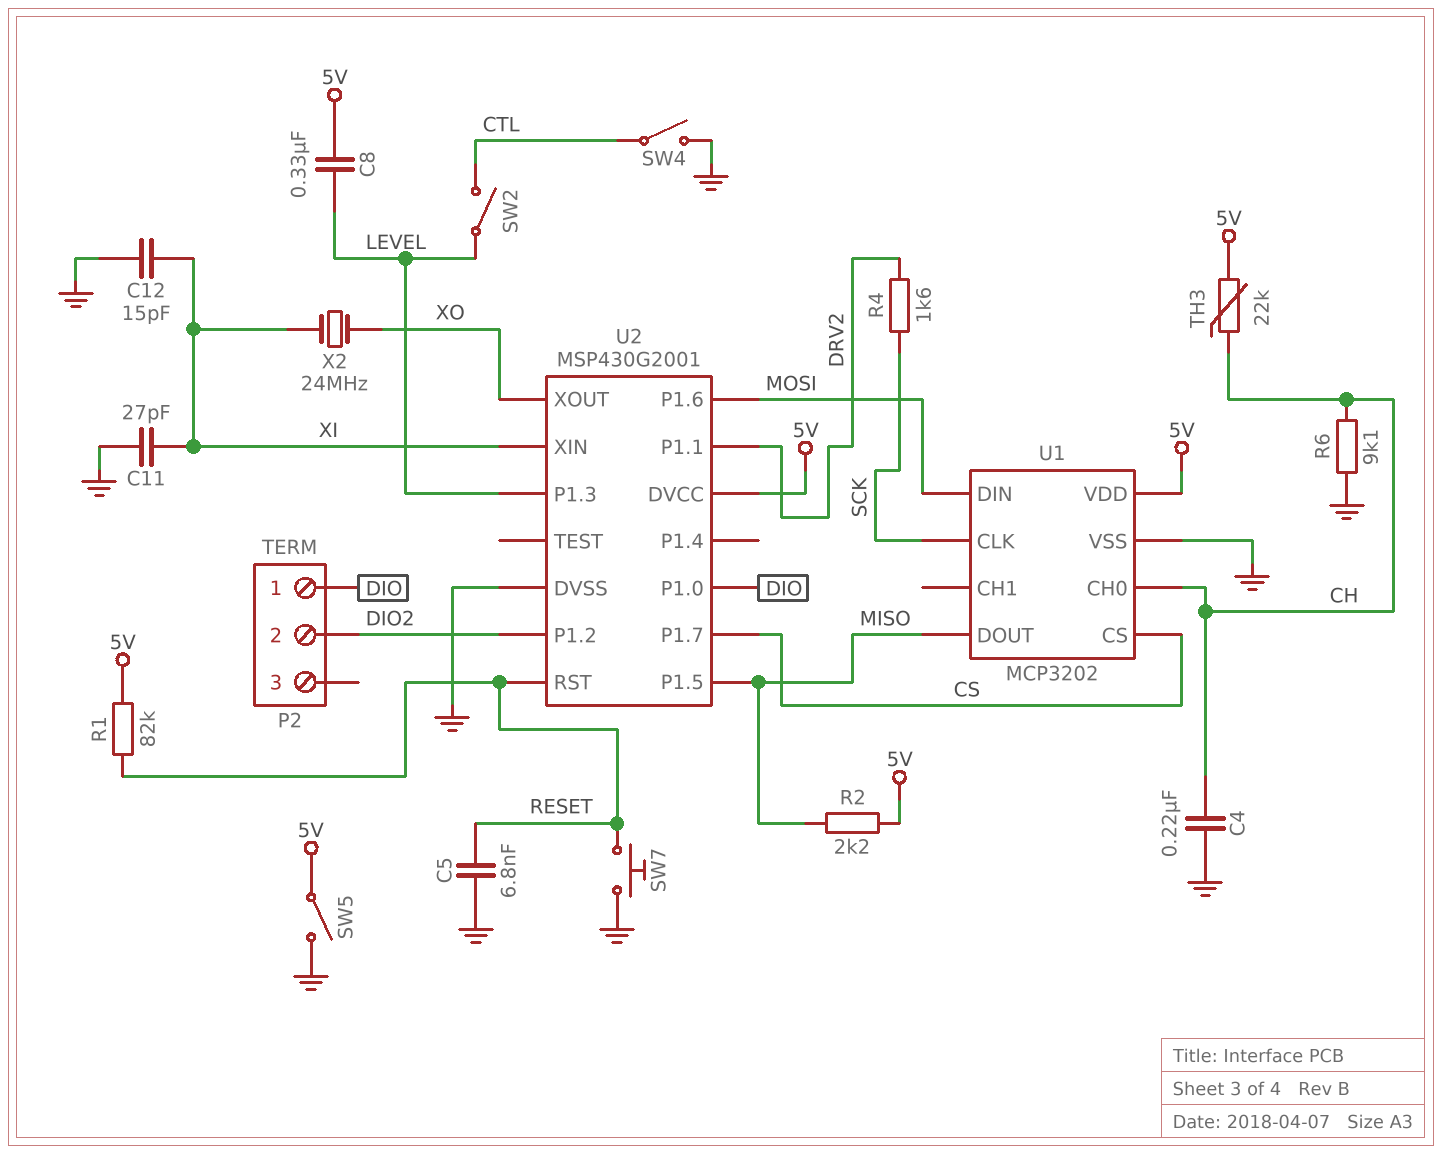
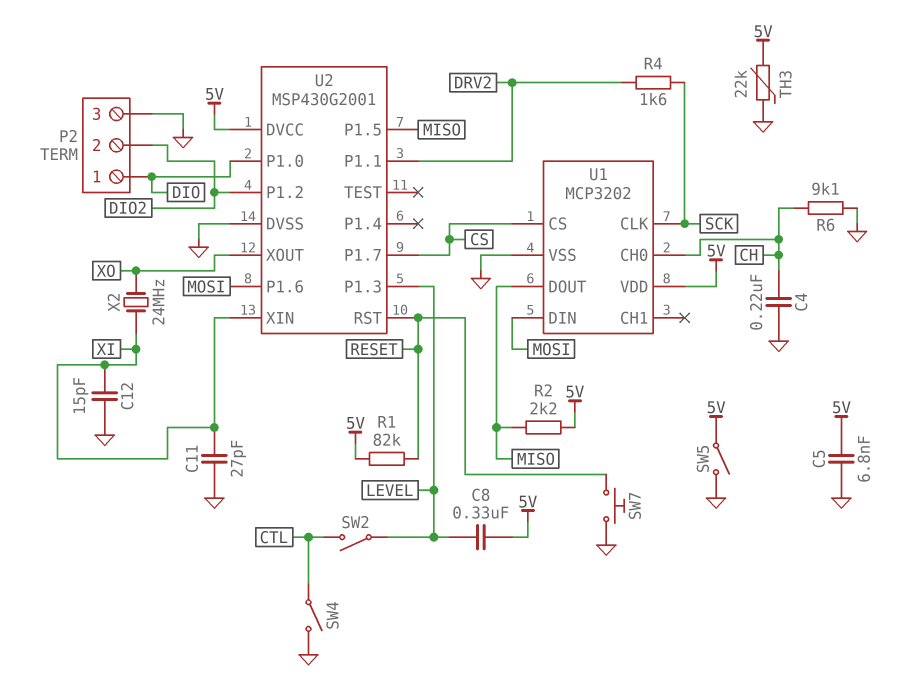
C5: 6.8nF (GND, RESET) -> 6.8nF (5V, GND)
P2 pin 3: none -> GND
TH3: 22k (5V, CH) -> 22k (5V, GND)

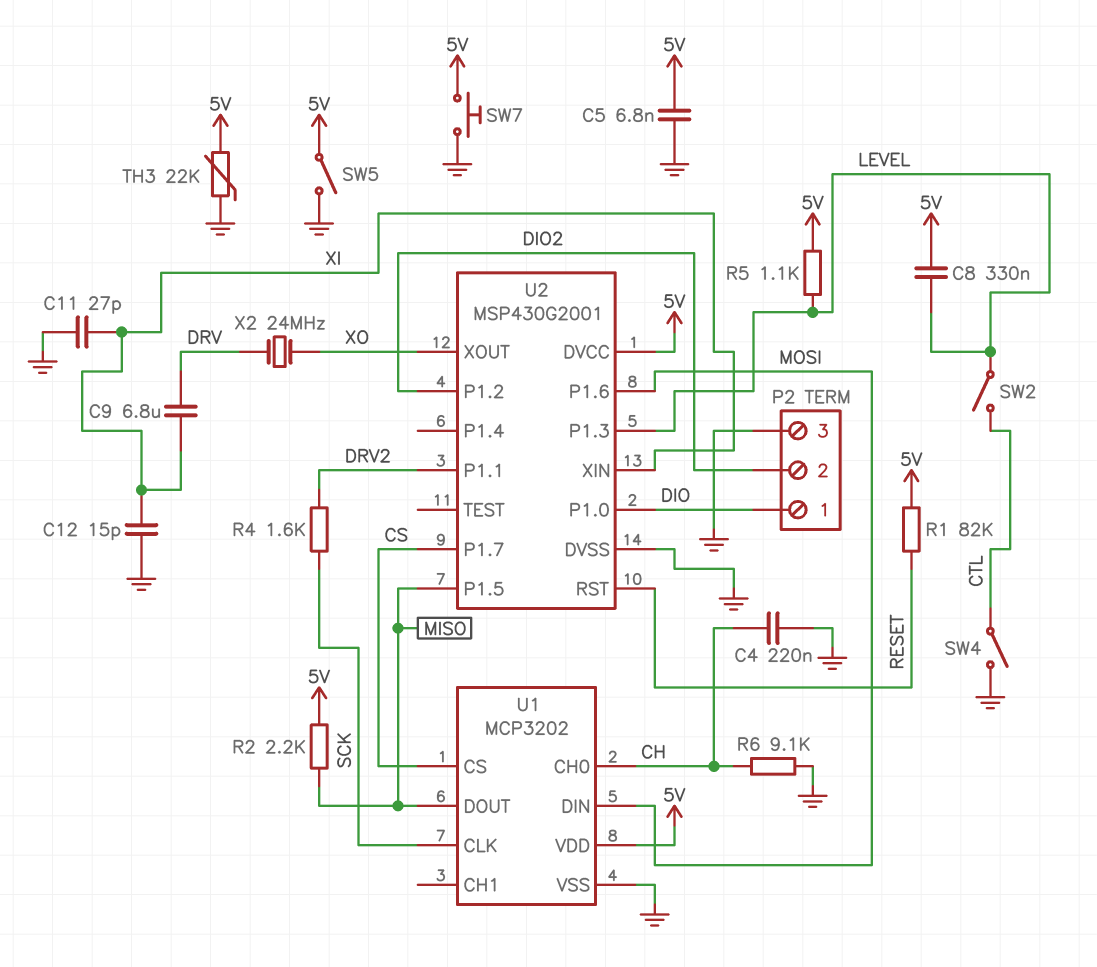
C9: none -> 6.8uF (DRV, XI)
R5: none -> 1.1k (5V, LEVEL)
SW7: button (GND, RESET) -> button (5V, GND)
X2: 24MHz (XI, XO) -> 24MHz (DRV, XO)

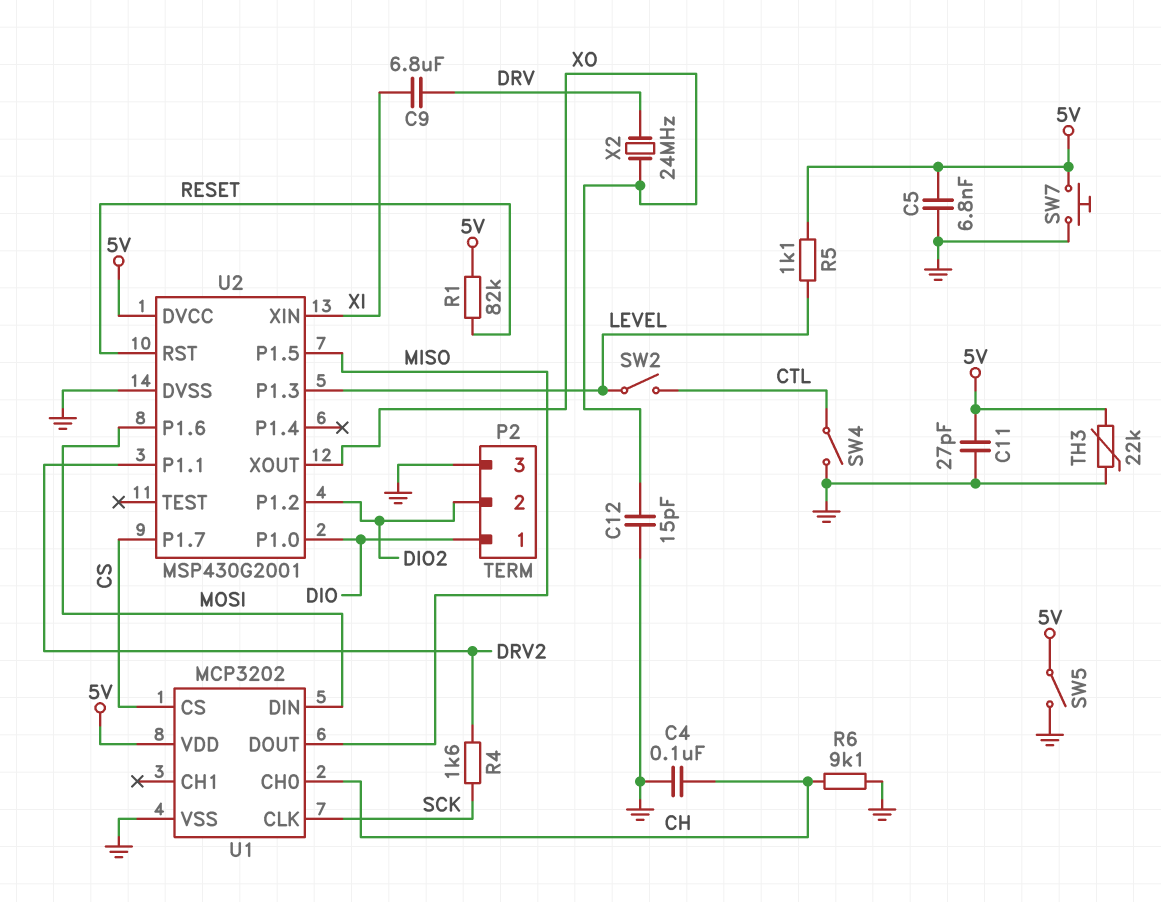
C4: 220nF (CH, GND) -> 100nF (CH, GND)
C8: 330nF (5V, LEVEL) -> none
C11: 27pF (GND, XI) -> 27pF (5V, GND)
C12: 15pF (GND, XI) -> 15pF (GND, XO)
R2: 2.2k (5V, MISO) -> none

